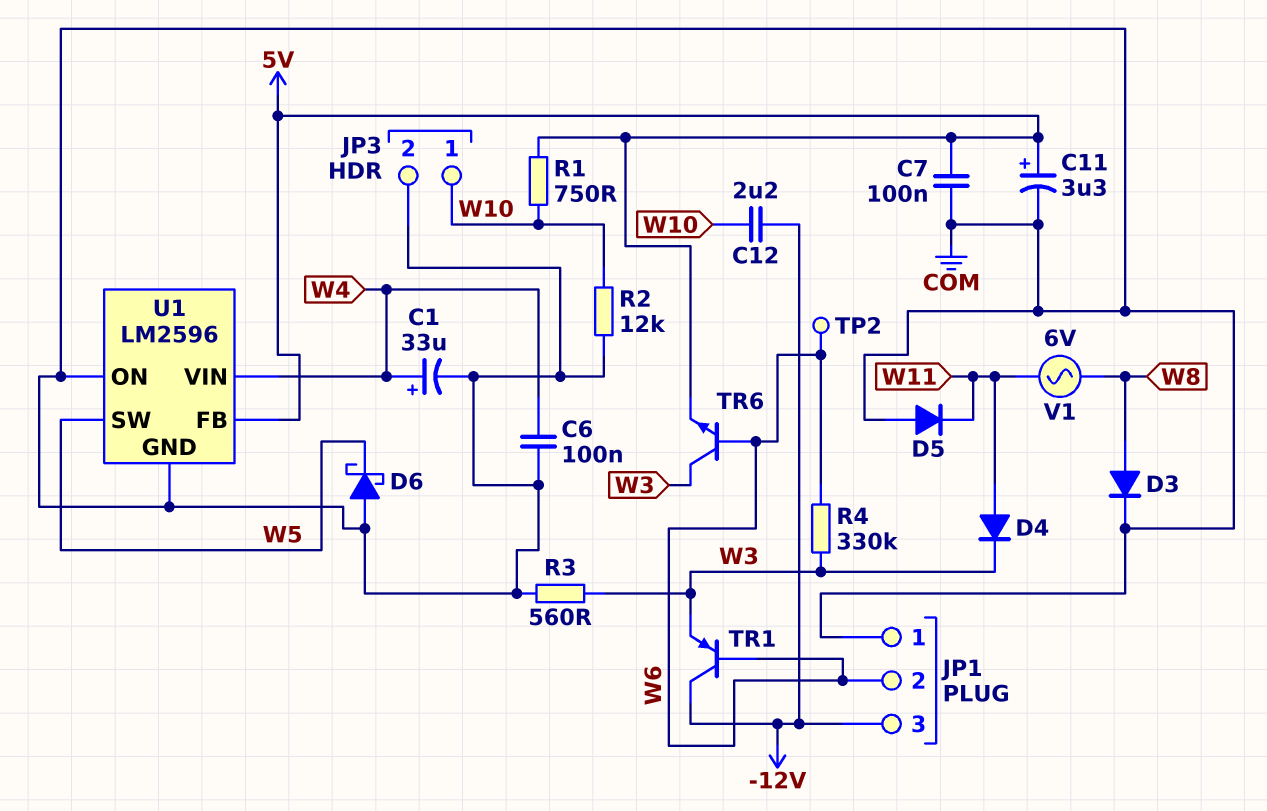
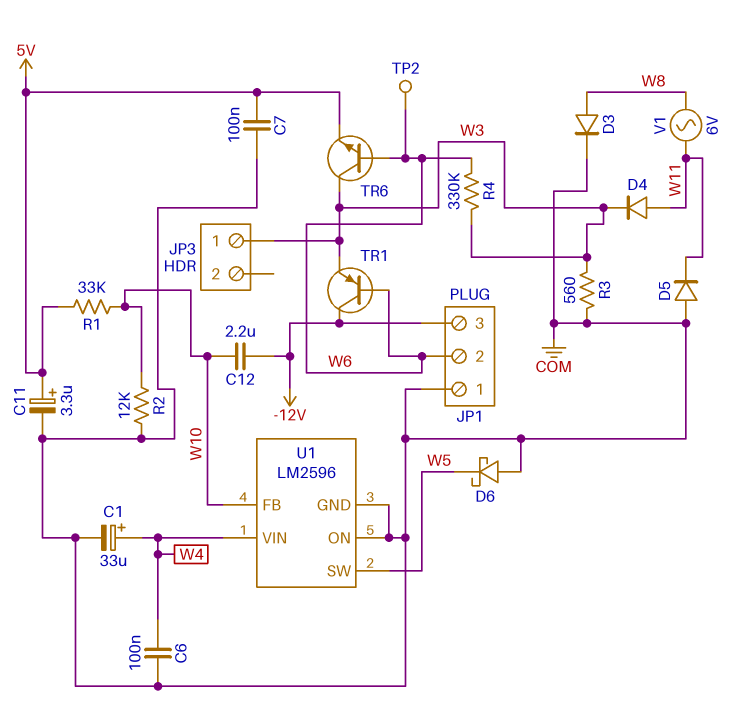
JP3 pin 1: W10 -> W3
JP3 pin 2: COM -> none
R1: 750 (5V, W10) -> 33k (5V, W10)
U1 pin FB: 5V -> W10

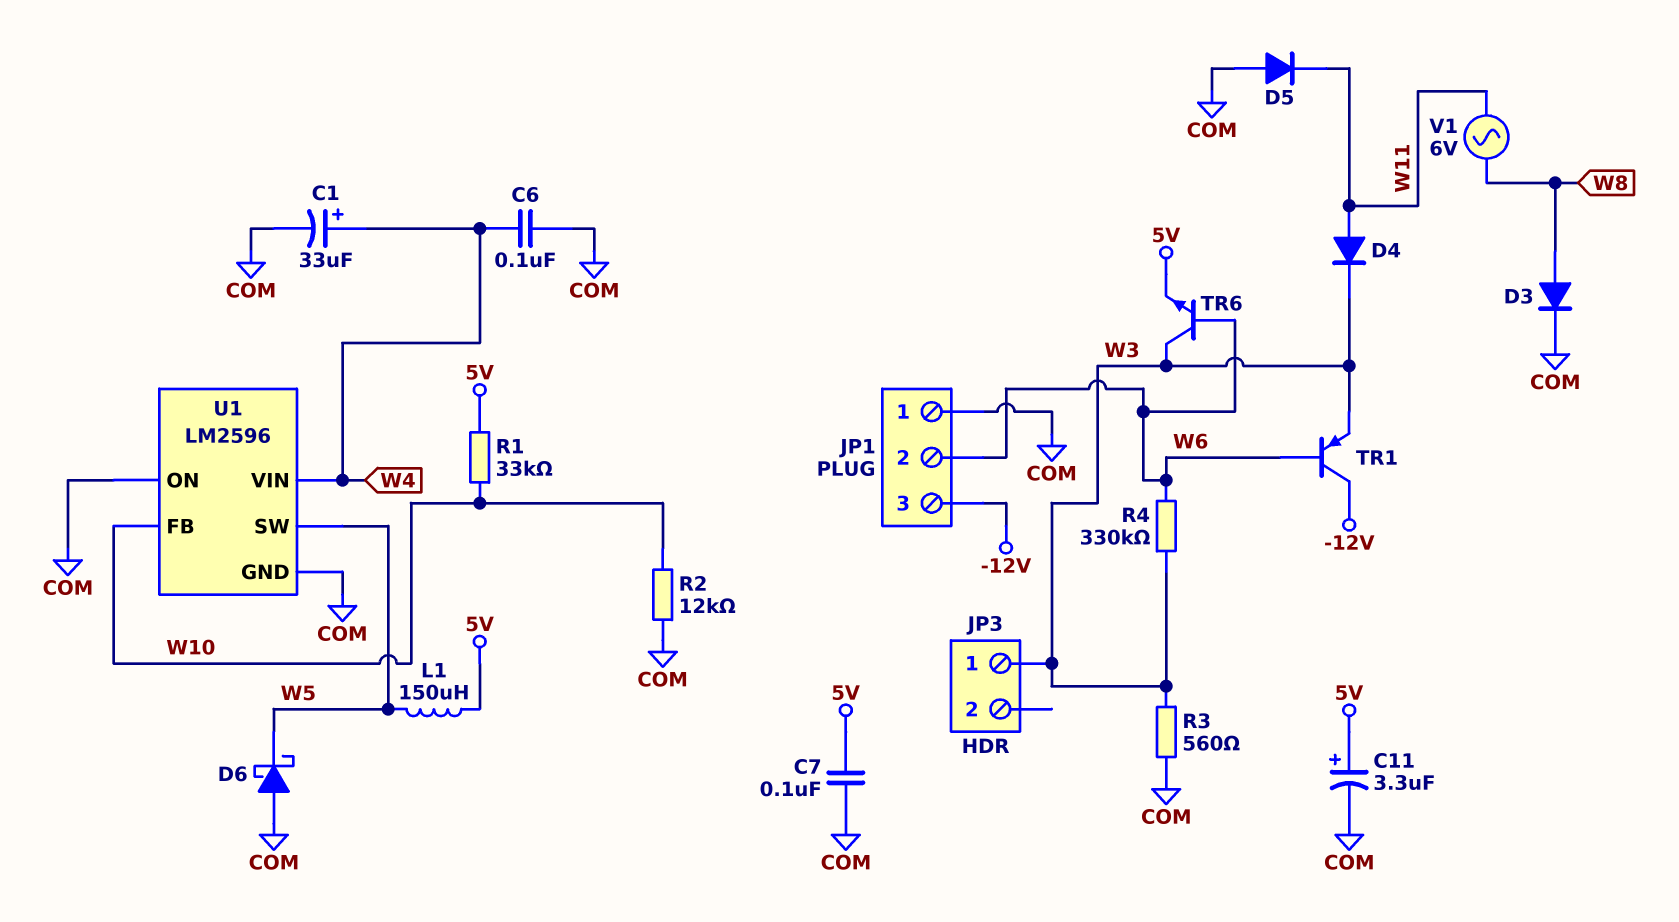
C12: 2.2uF (-12V, W10) -> none
L1: none -> 150uH (5V, W5)
TP2: test point (W6) -> none

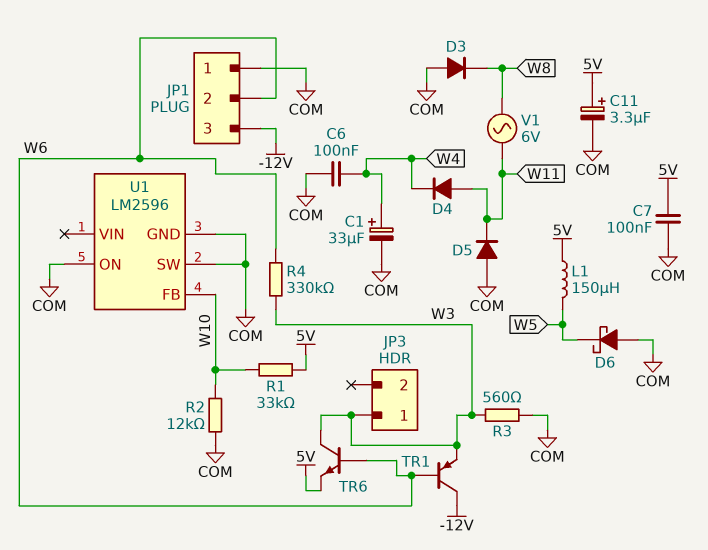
D3: diode (A W8, K COM) -> diode (A COM, K W8)
D4: diode (A W11, K W3) -> diode (A W11, K W4)
U1 pin SW: W5 -> COM
U1 pin VIN: W4 -> none

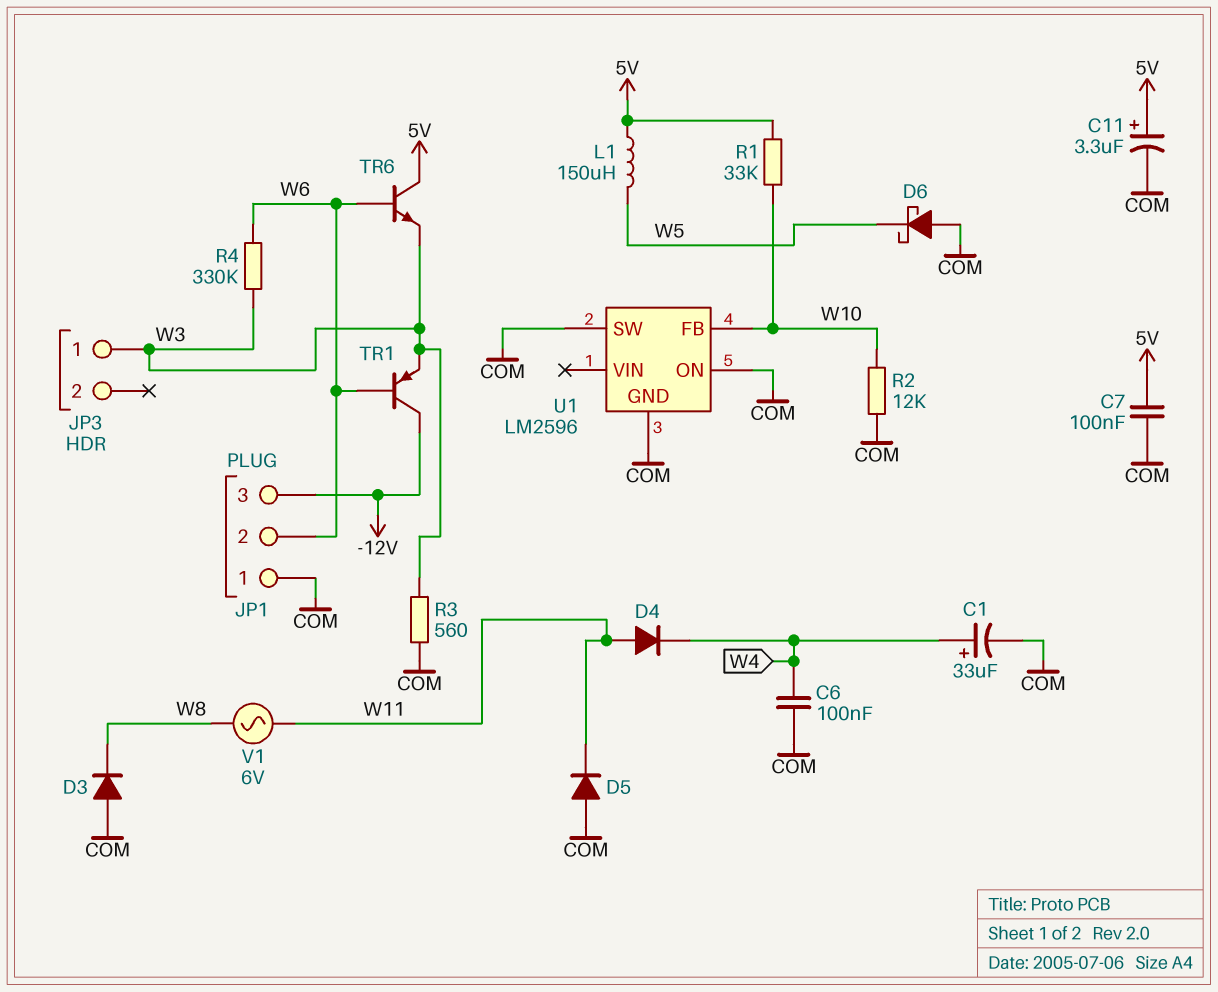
TR6: NPN (B W6, C W3, E 5V) -> NPN (B W6, C 5V, E W3)

